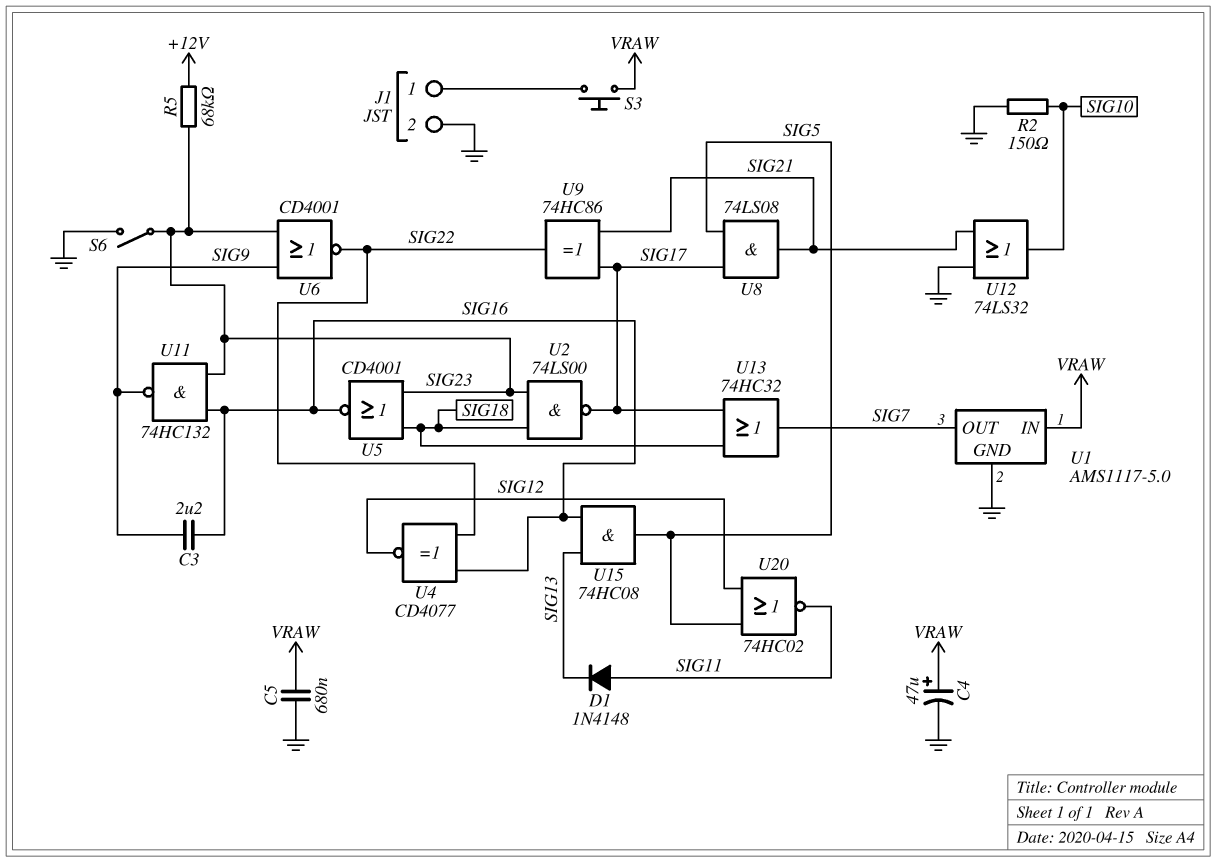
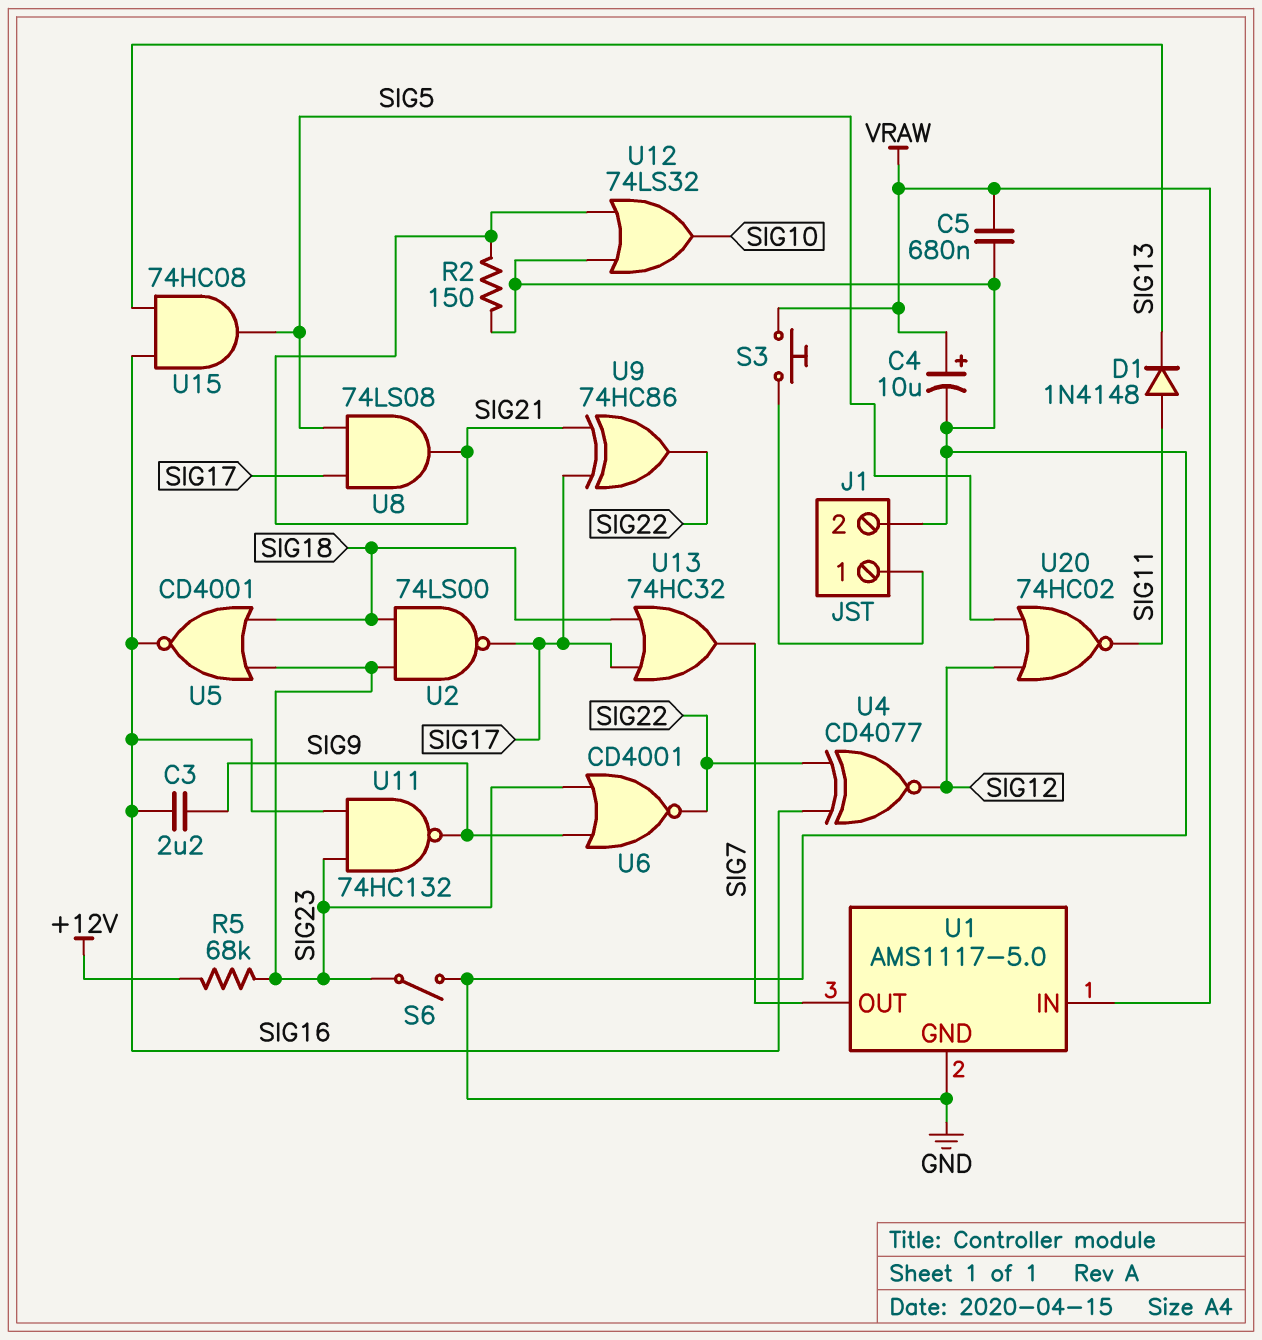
C4: 47uF (plus VRAW, minus GND) -> 10uF (plus VRAW, minus GND)
R2: 150 (GND, SIG10) -> 150 (GND, SIG21)

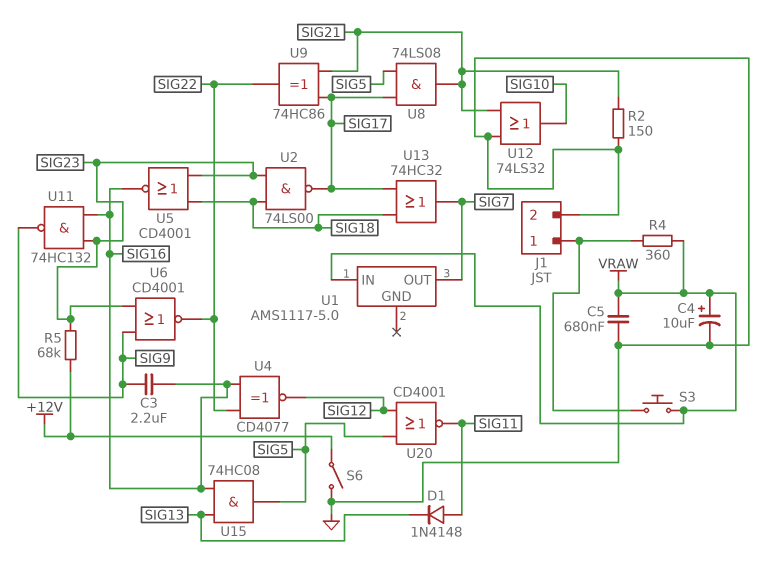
R4: none -> 360 (J1/1, VRAW)
S6: switch (GND, SIG23) -> switch (+12V, GND)
U1 pin GND: GND -> none
U20: NOR 74HC02 (in SIG5, in SIG12, out SIG11) -> NOR CD4001 (in SIG5, in SIG12, out SIG11)

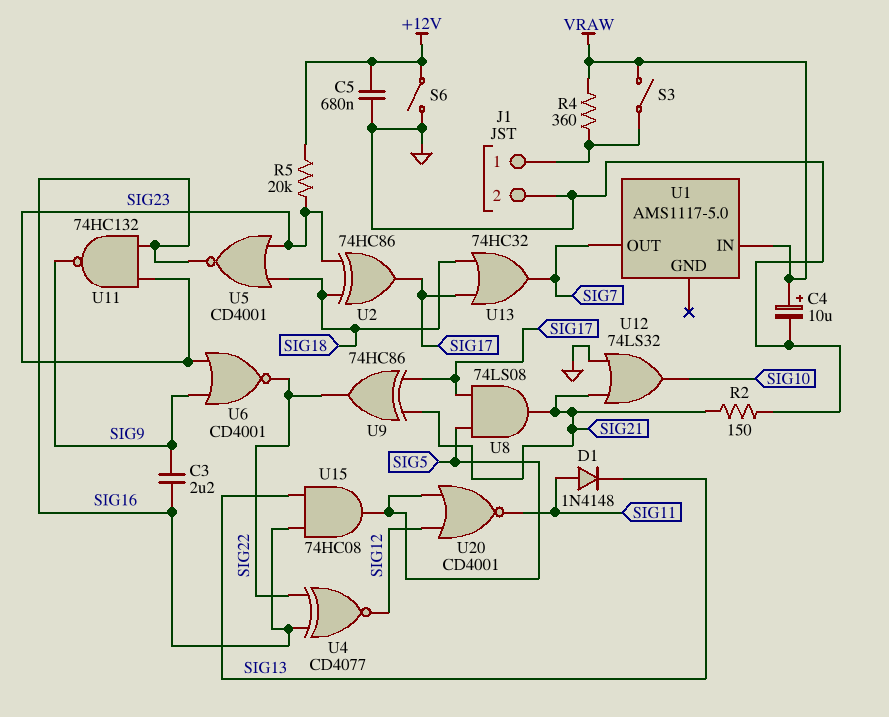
C5: 680nF (GND, VRAW) -> 680nF (+12V, GND)
R5: 68k (+12V, SIG23) -> 20k (+12V, SIG23)
S3: button (J1/1, VRAW) -> switch (J1/1, VRAW)
U2: NAND 74LS00 (in SIG18, in SIG23, out SIG17) -> XOR 74HC86 (in SIG18, in SIG23, out SIG17)

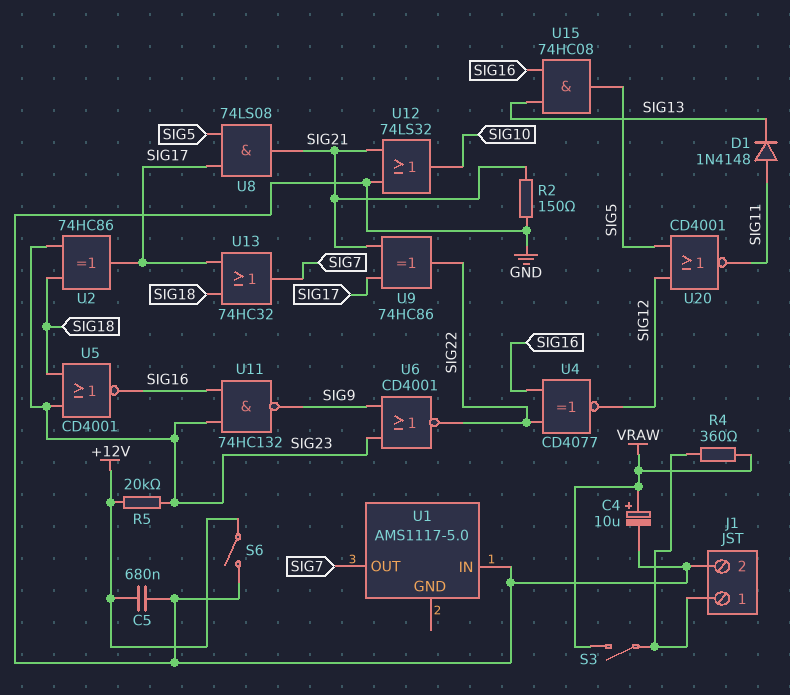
C3: 2.2uF (SIG9, SIG16) -> none
U1 pin IN: VRAW -> GND

